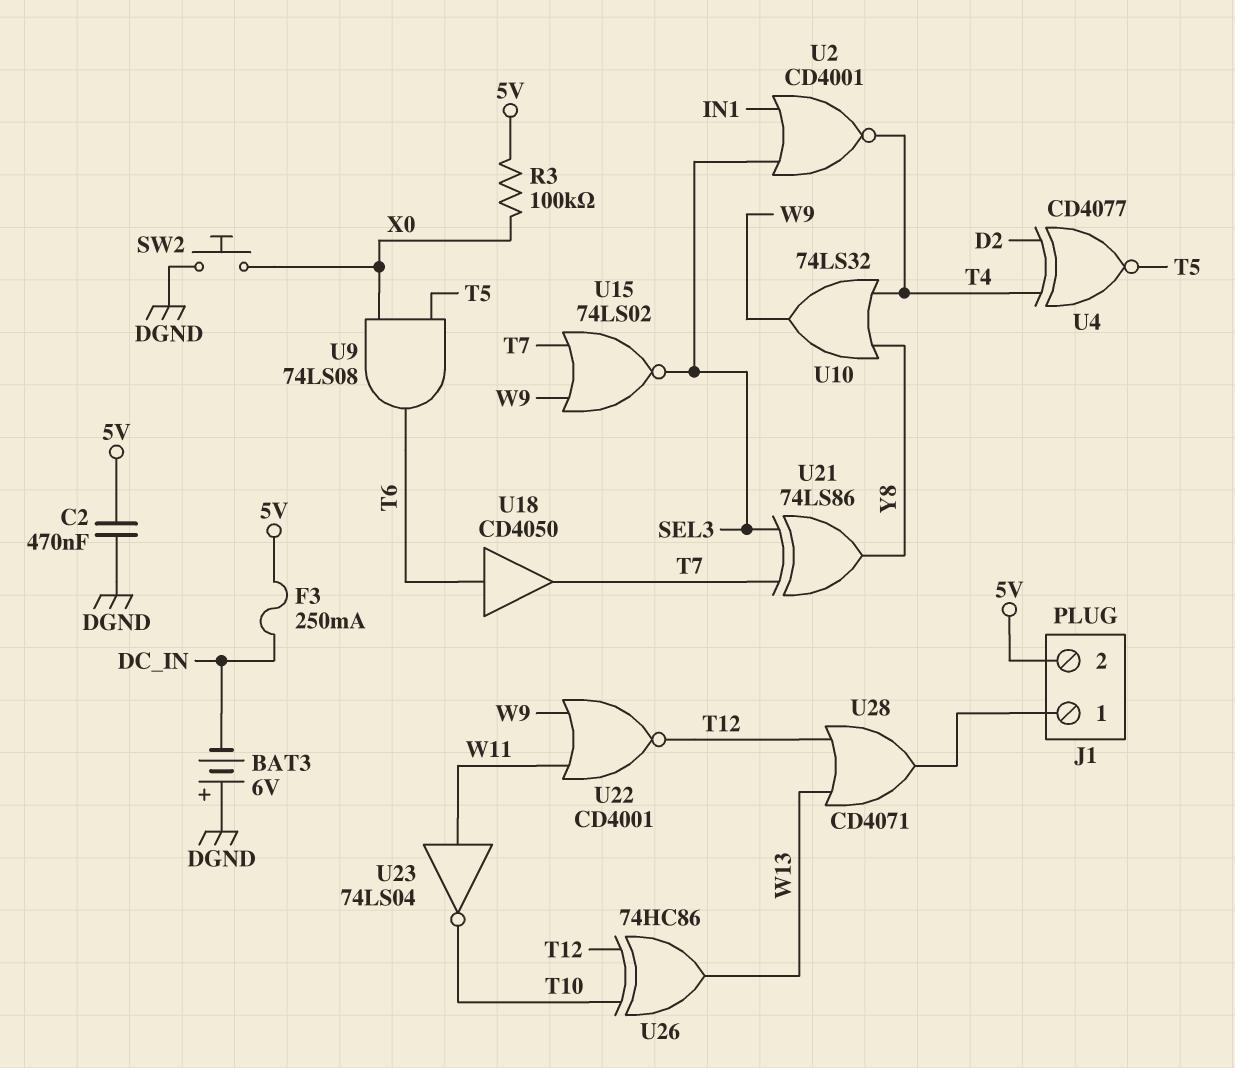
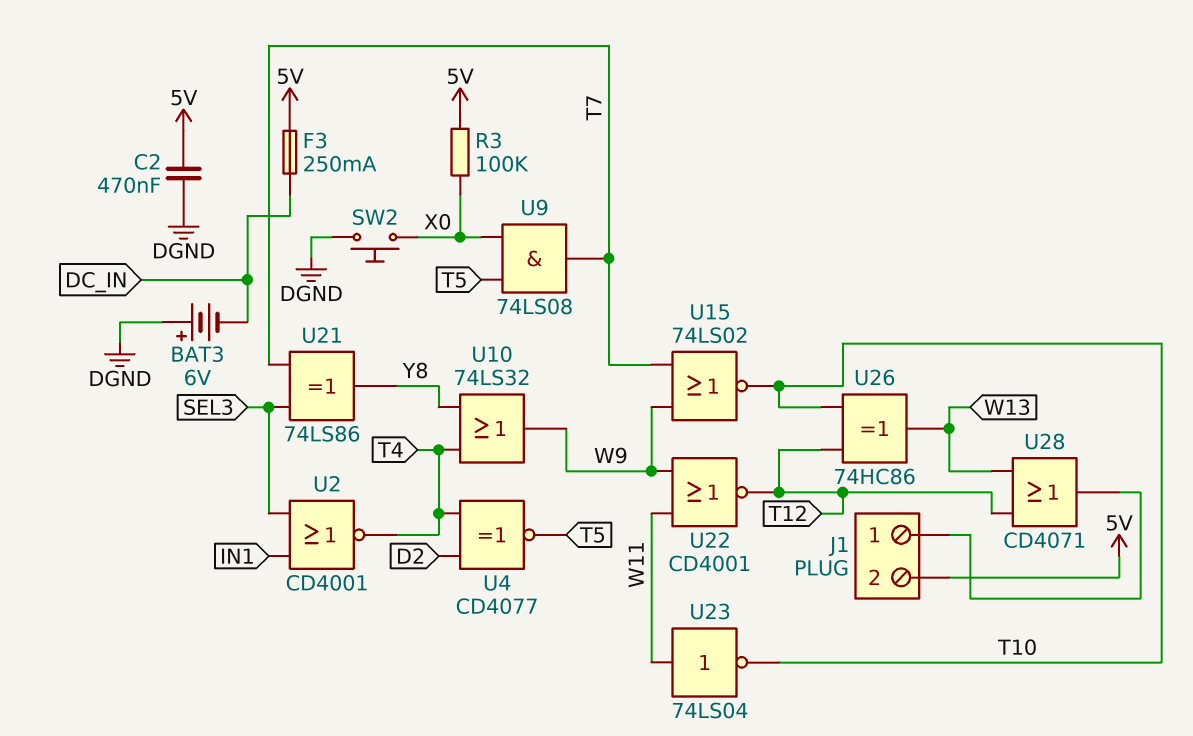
U9: AND 74LS08 (in T5, in X0, out T6) -> AND 74LS08 (in T5, in X0, out T7)
U15: NOR 74LS02 (in T7, in W9, out SEL3) -> NOR 74LS02 (in T7, in W9, out T10)
U18: buffer CD4050 (in T6, out T7) -> none

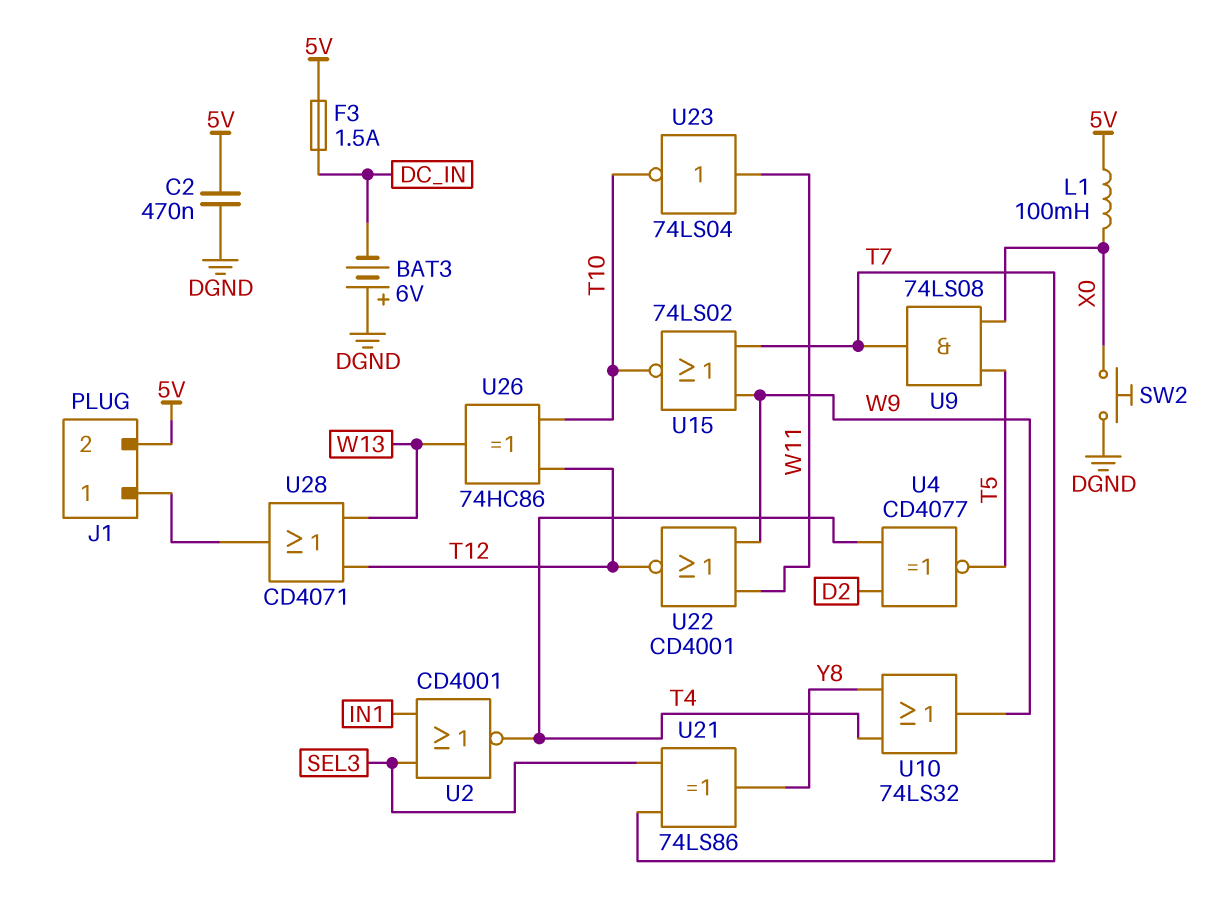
F3: 250mA (5V, DC_IN) -> 1.5A (5V, DC_IN)
L1: none -> 100mH (5V, X0)
R3: 100k (5V, X0) -> none

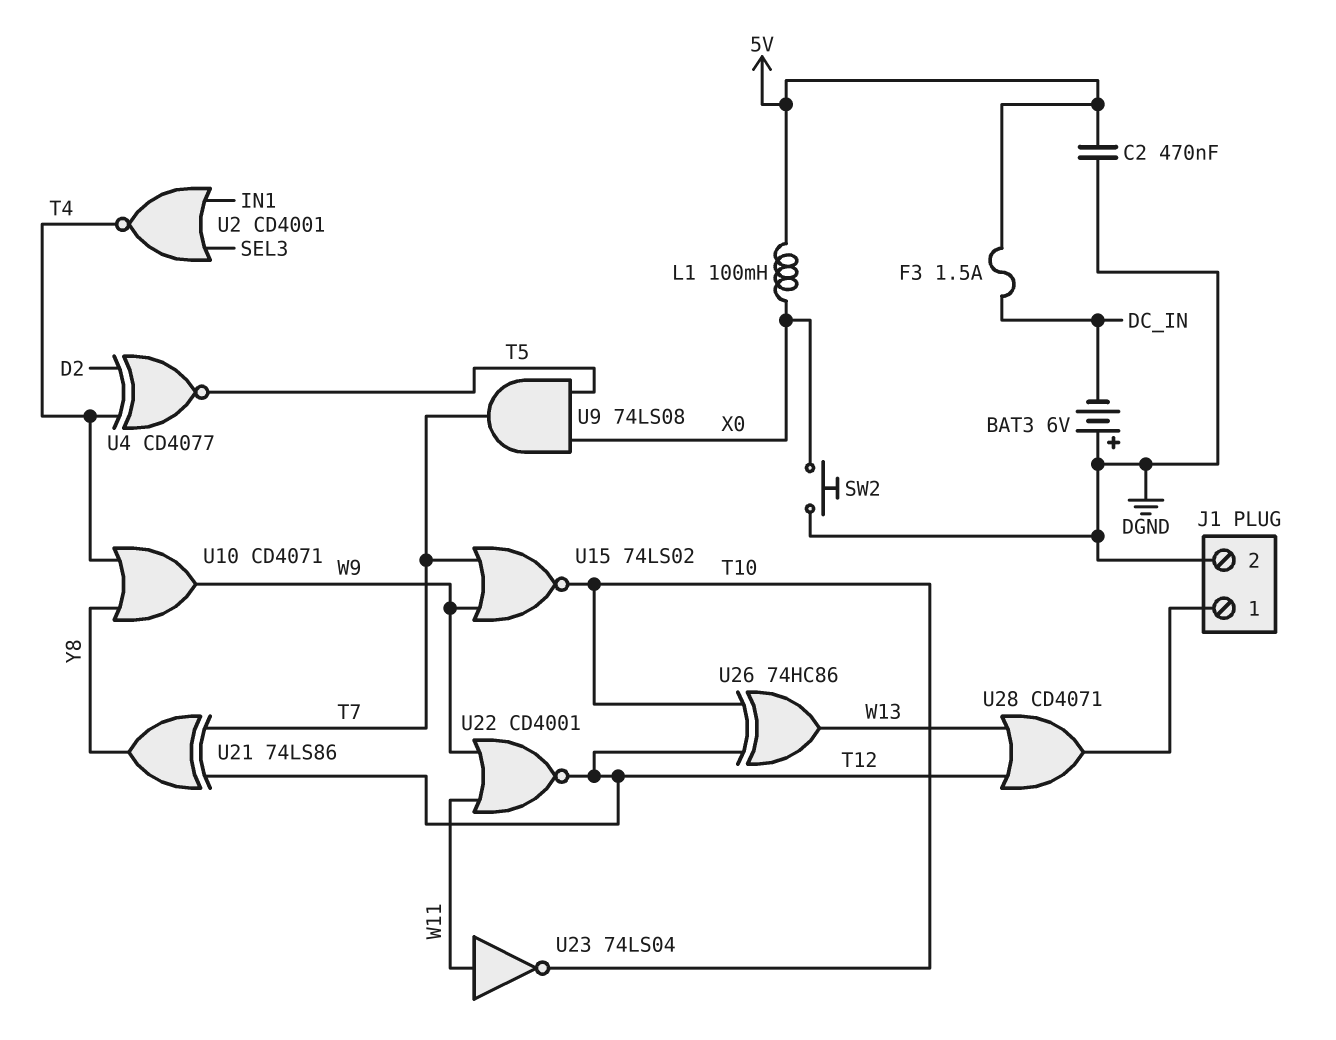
J1 pin 2: 5V -> DGND
U10: OR 74LS32 (in T4, in Y8, out W9) -> OR CD4071 (in T4, in Y8, out W9)
U21: XOR 74LS86 (in SEL3, in T7, out Y8) -> XOR 74LS86 (in T7, in T12, out Y8)

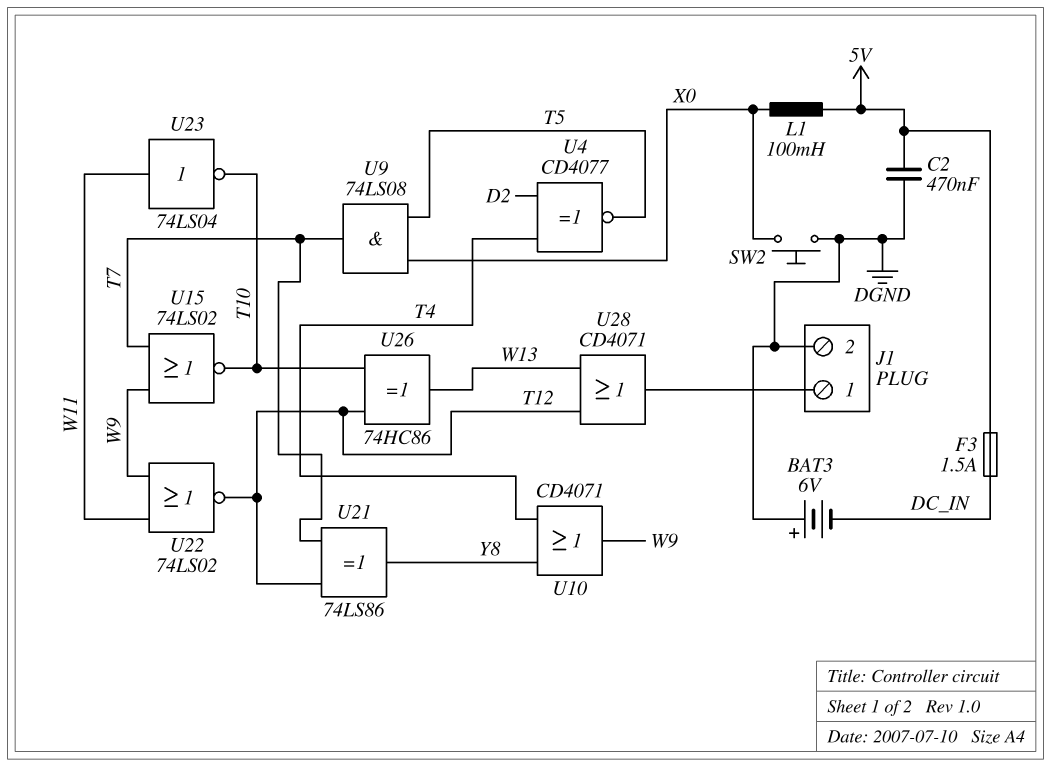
U2: NOR CD4001 (in IN1, in SEL3, out T4) -> none
U22: NOR CD4001 (in W9, in W11, out T12) -> NOR 74LS02 (in W9, in W11, out T12)

